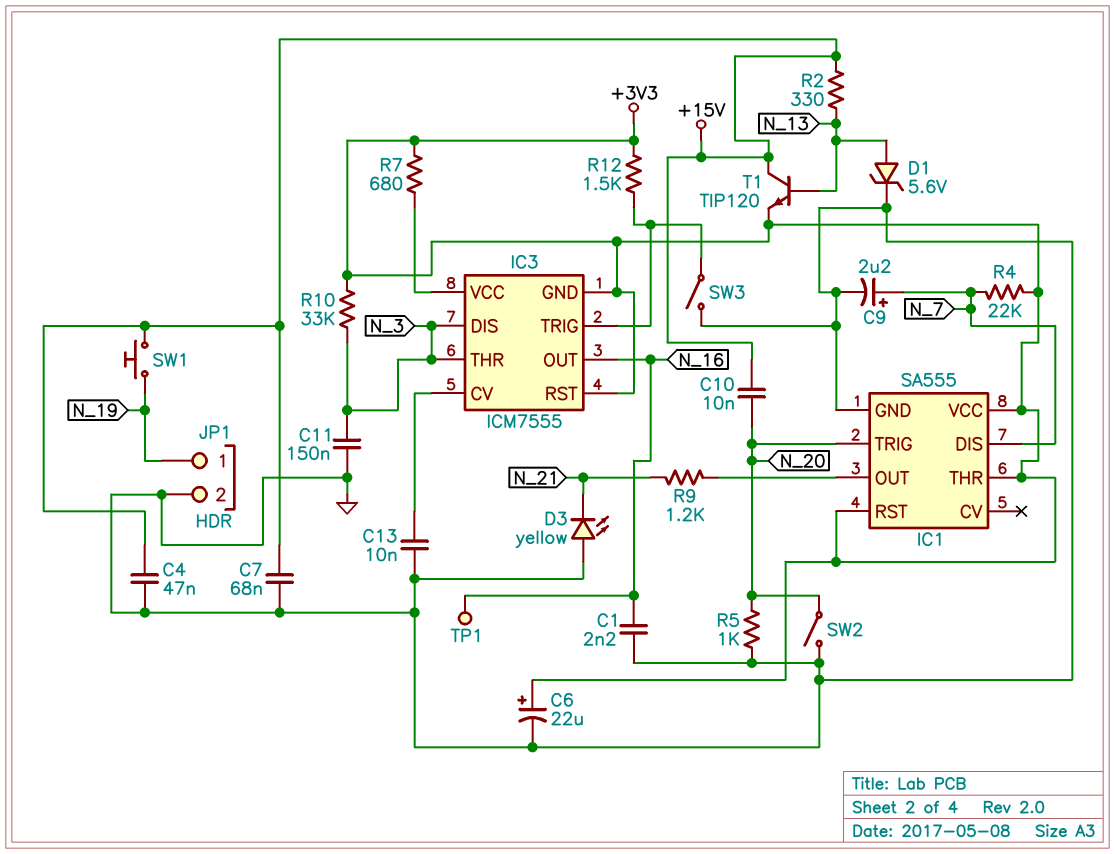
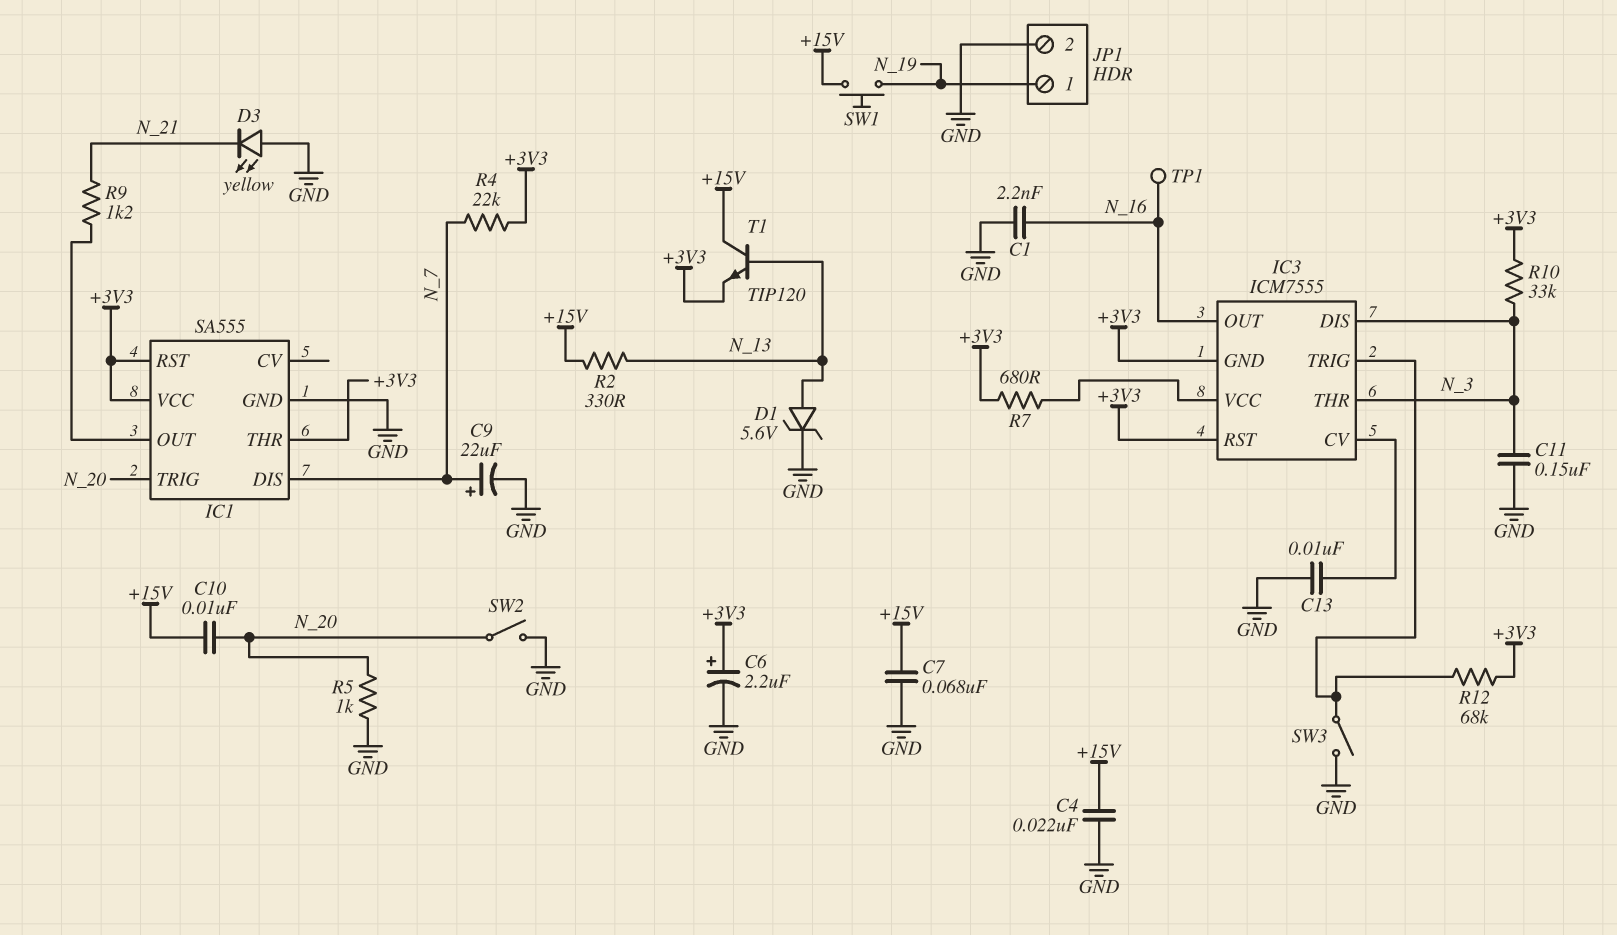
C4: 47nF (+15V, GND) -> 22nF (+15V, GND)
C6: 22uF (plus +3V3, minus GND) -> 2.2uF (plus +3V3, minus GND)
C9: 2.2uF (plus N_7, minus GND) -> 22uF (plus N_7, minus GND)
R12: 1.5k (+3V3, IC3/TRIG) -> 68k (+3V3, IC3/TRIG)

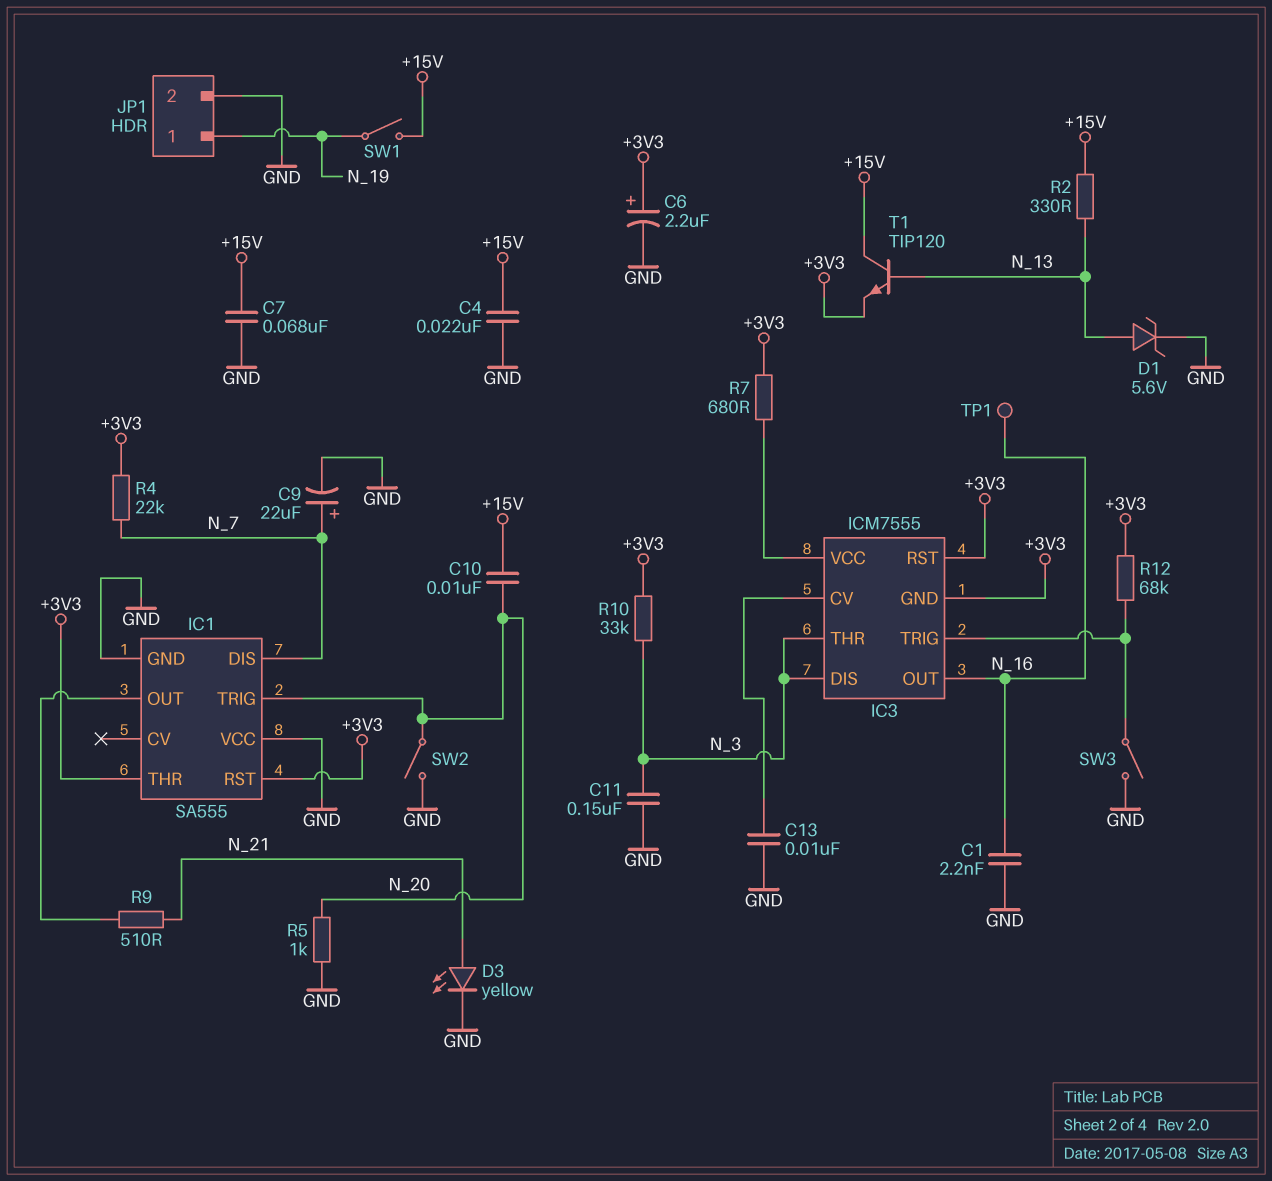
D3: LED yellow (A GND, K N_21) -> LED yellow (A N_21, K GND)
IC1 pin VCC: +3V3 -> GND
R9: 1.2k (IC1/OUT, N_21) -> 510 (IC1/OUT, N_21)
SW1: button (+15V, N_19) -> switch (+15V, N_19)

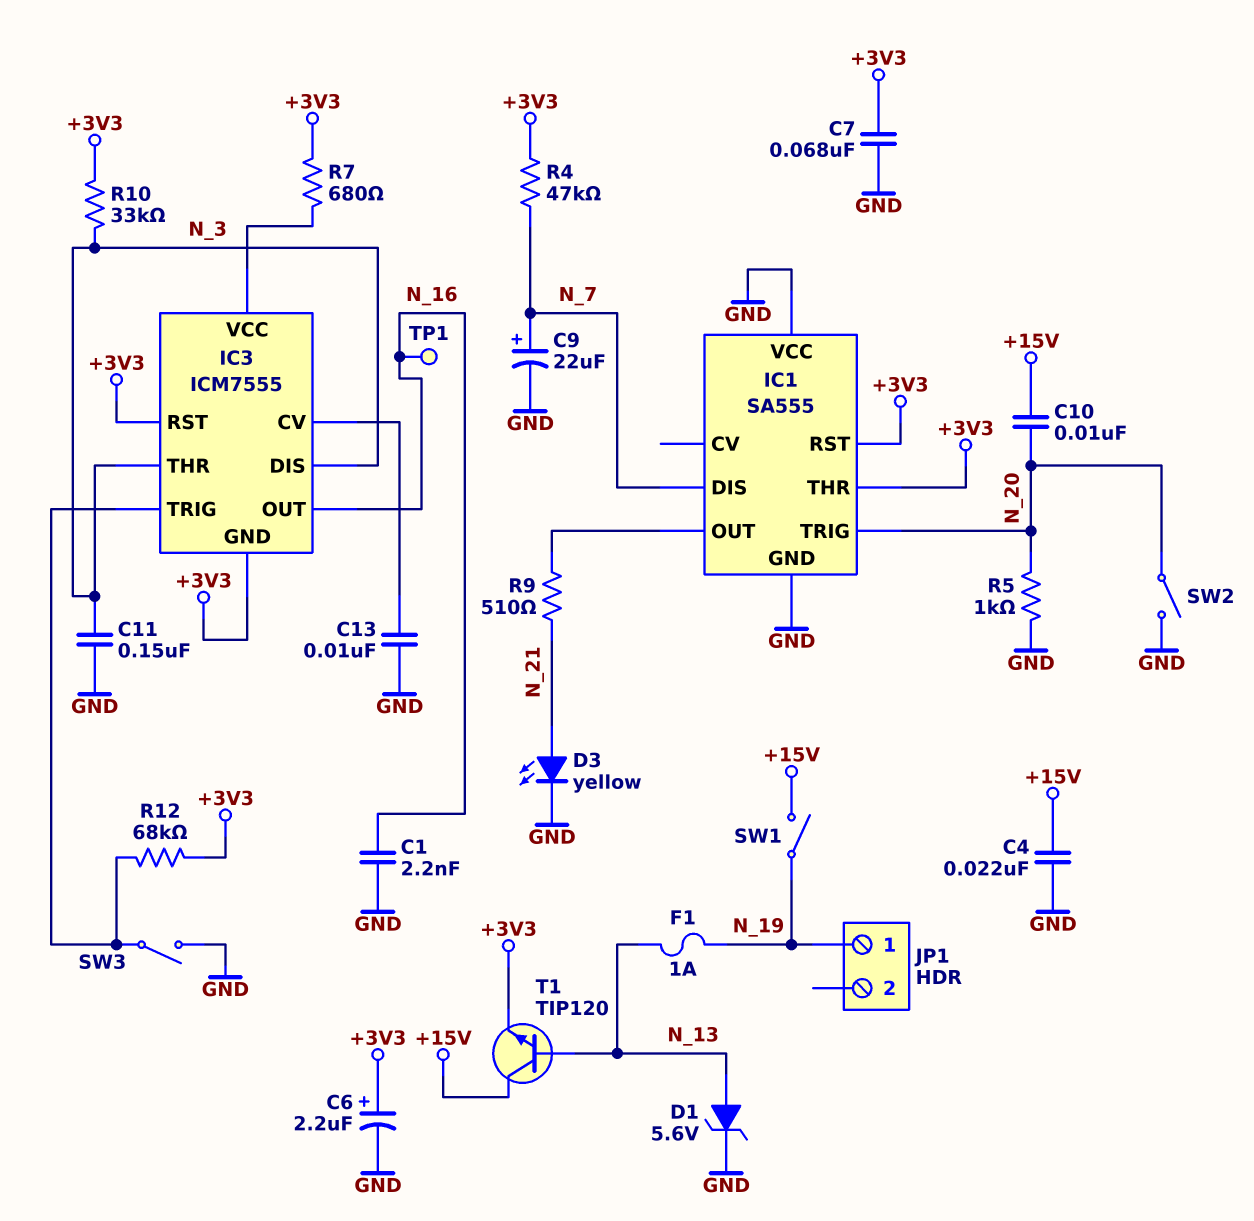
C7: 68nF (+15V, GND) -> 68nF (+3V3, GND)
F1: none -> 1A (N_13, N_19)
JP1 pin 2: GND -> none
R2: 330 (+15V, N_13) -> none
R4: 22k (+3V3, N_7) -> 47k (+3V3, N_7)

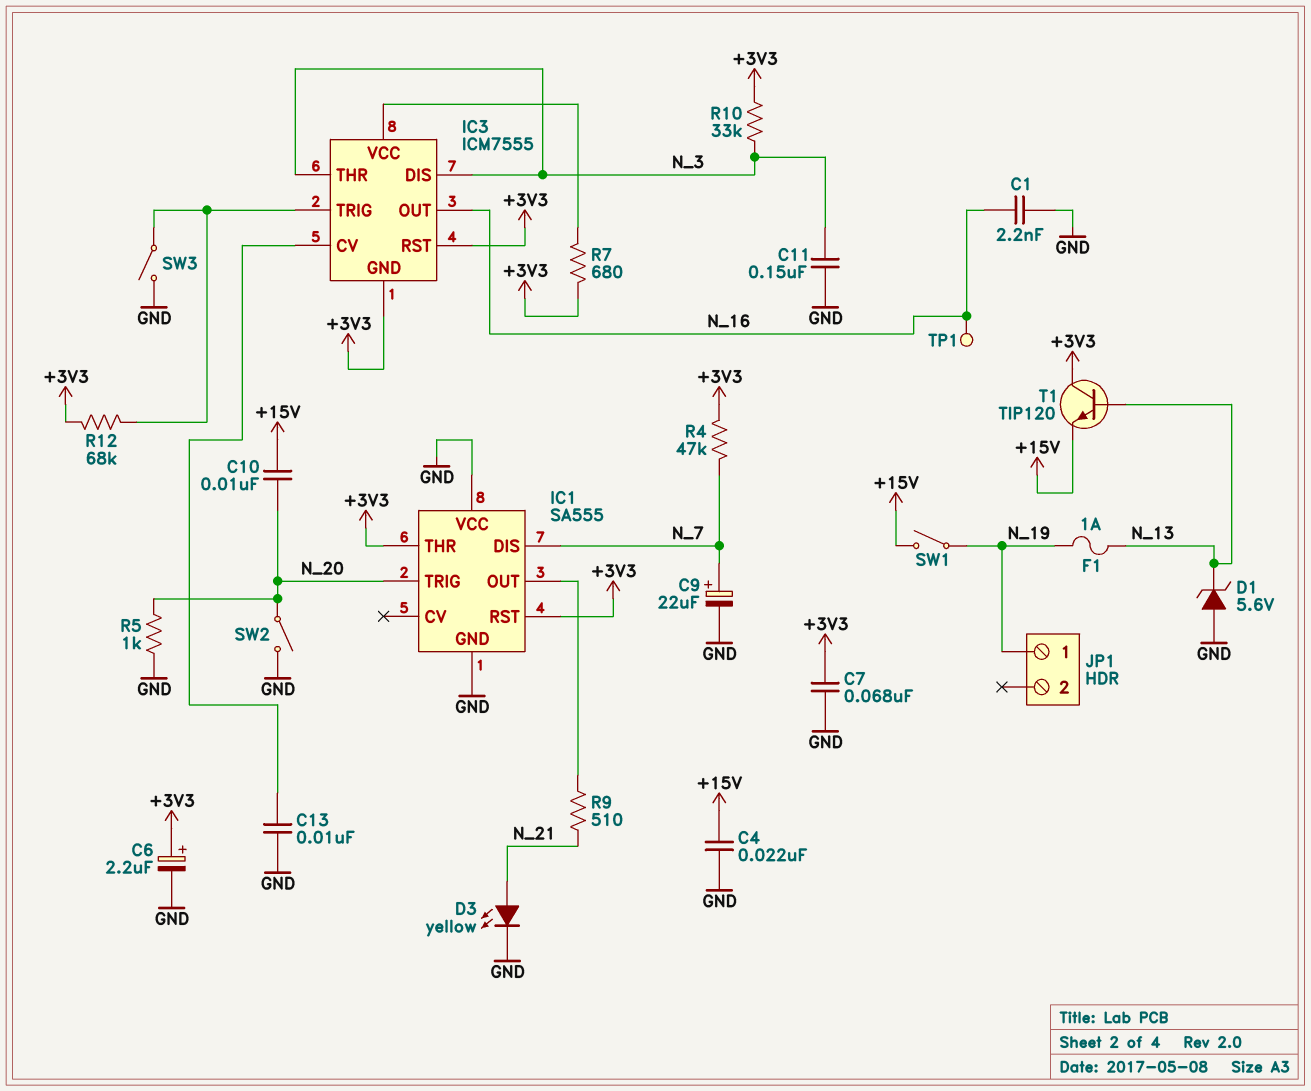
D1: zener 5.6V (A N_13, K GND) -> zener 5.6V (A GND, K N_13)
T1: NPN TIP120 (B N_13, C +15V, E +3V3) -> NPN TIP120 (B N_13, C +3V3, E +15V)

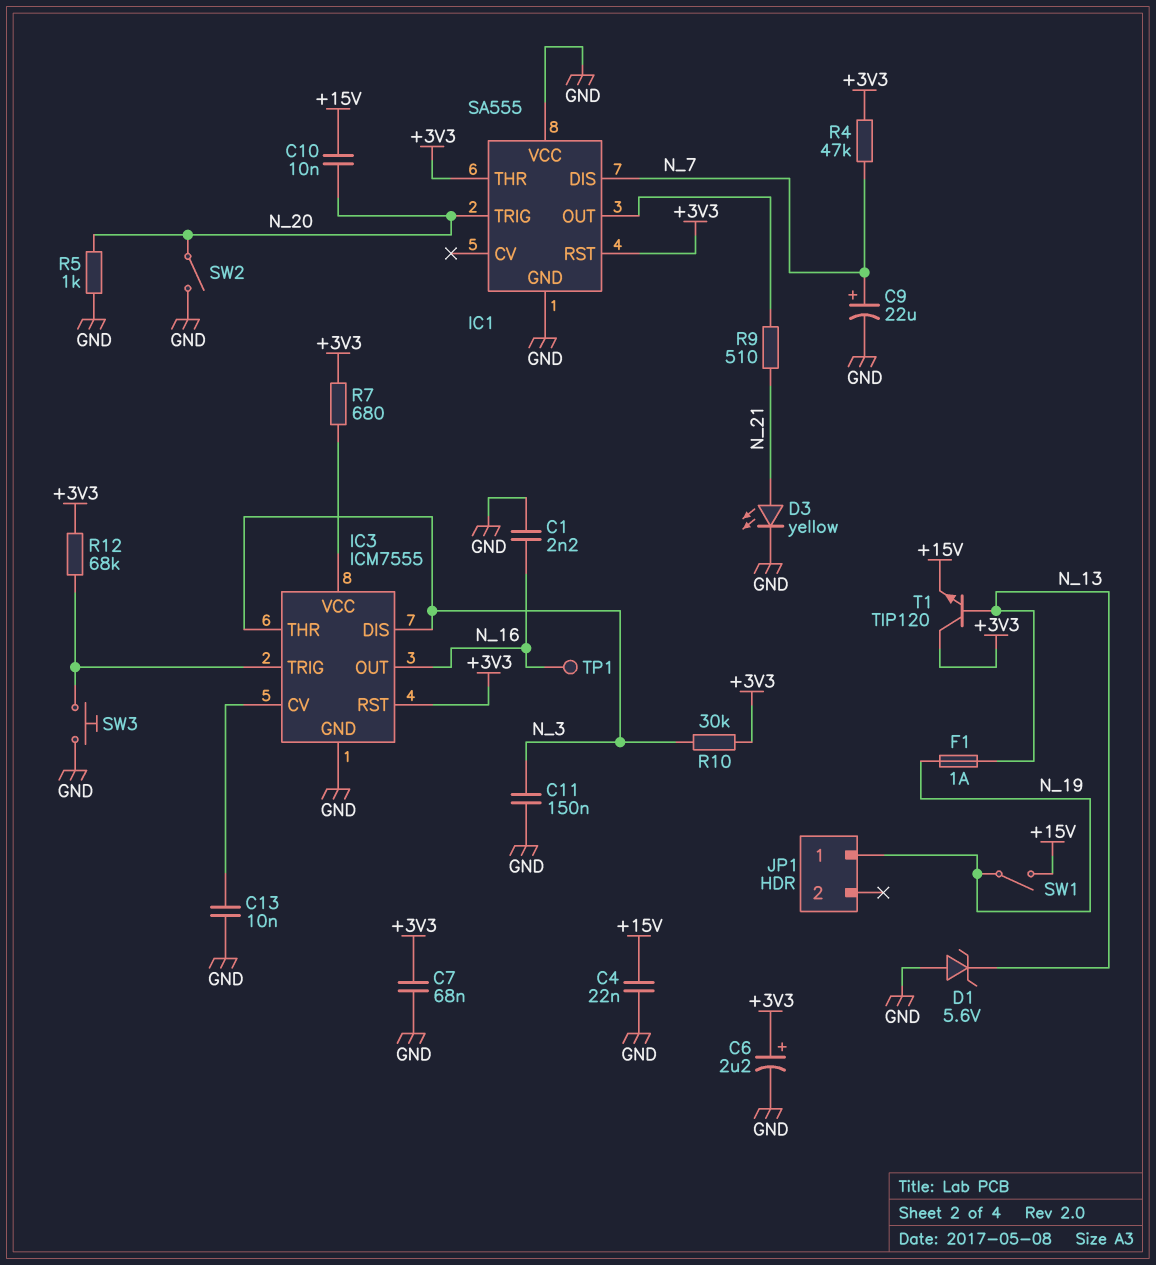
IC3 pin GND: +3V3 -> GND
R10: 33k (+3V3, N_3) -> 30k (+3V3, N_3)
SW3: switch (GND, IC3/TRIG) -> button (GND, IC3/TRIG)

